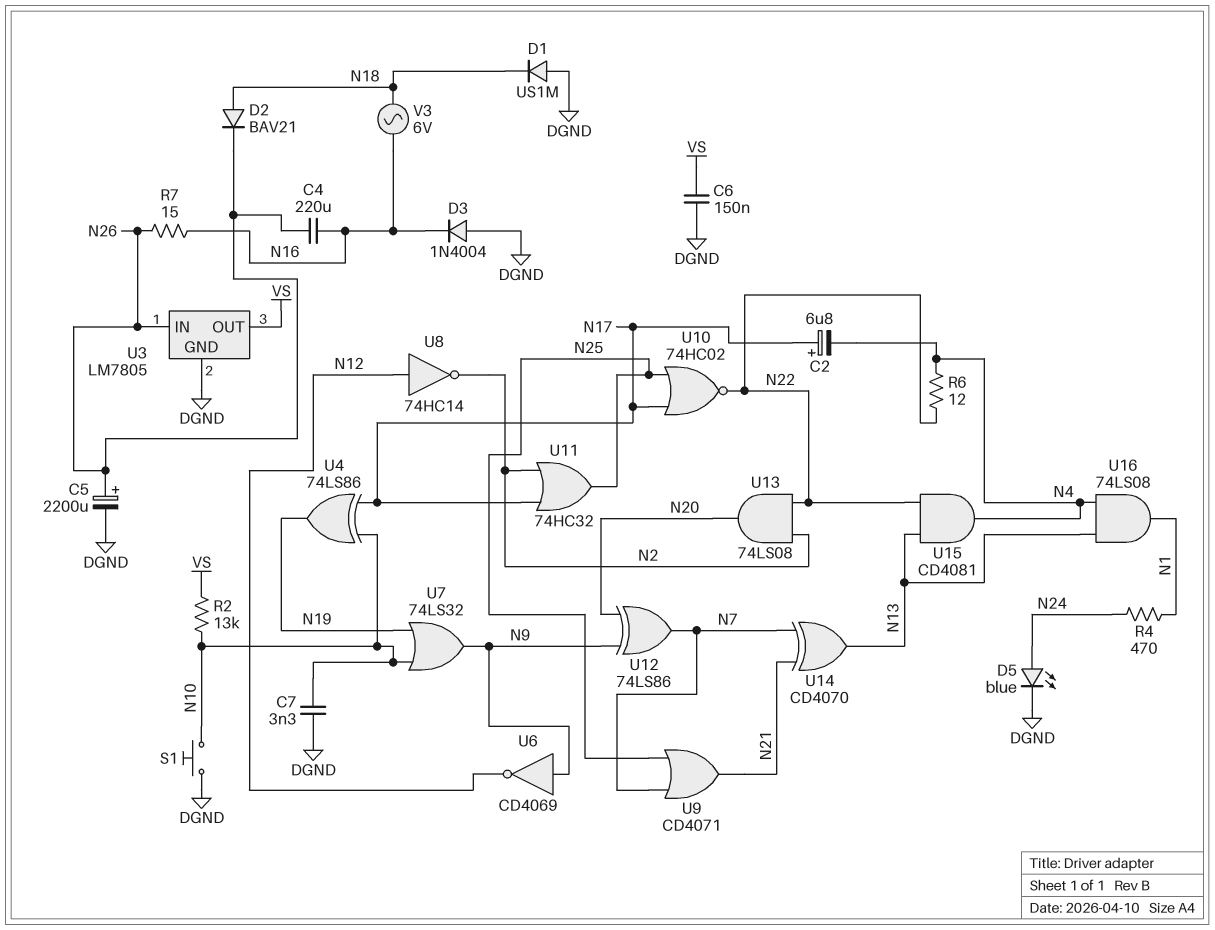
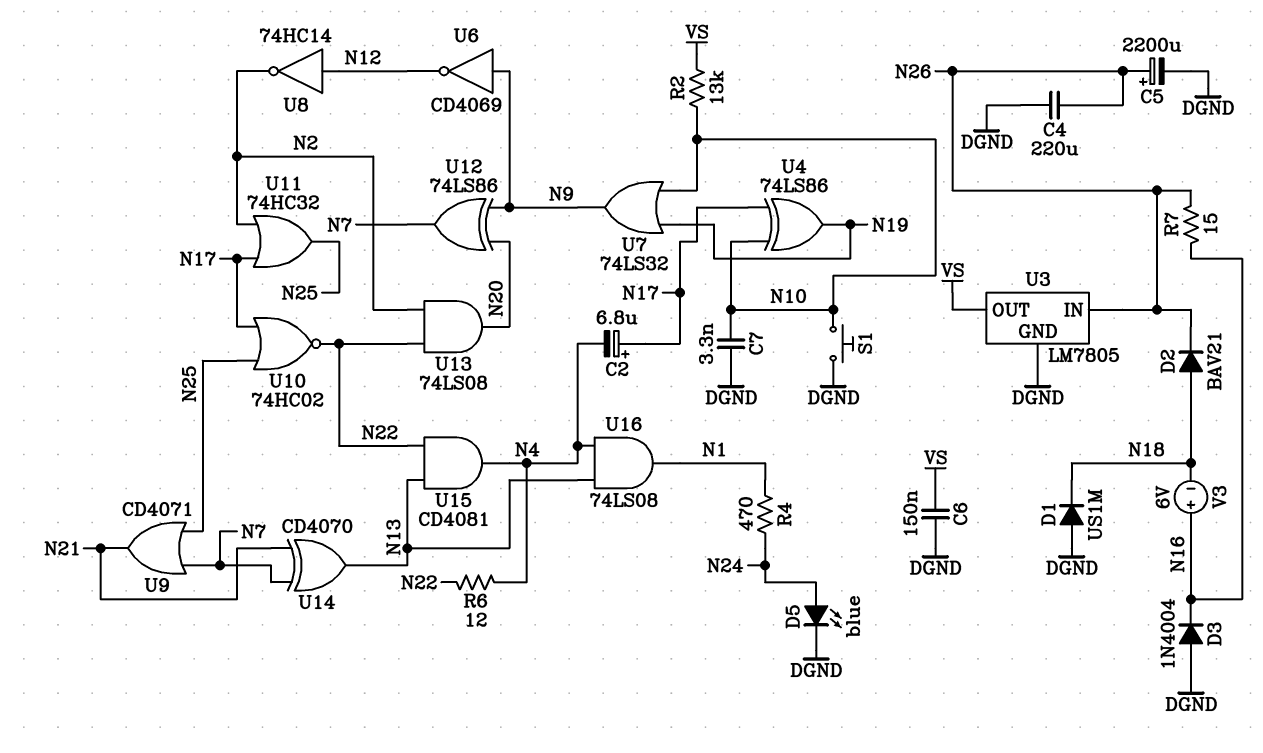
C4: 220uF (N16, N26) -> 220uF (DGND, N26)
V3: AC 6V (N16, N18) -> 6V (plus N16, minus N18)

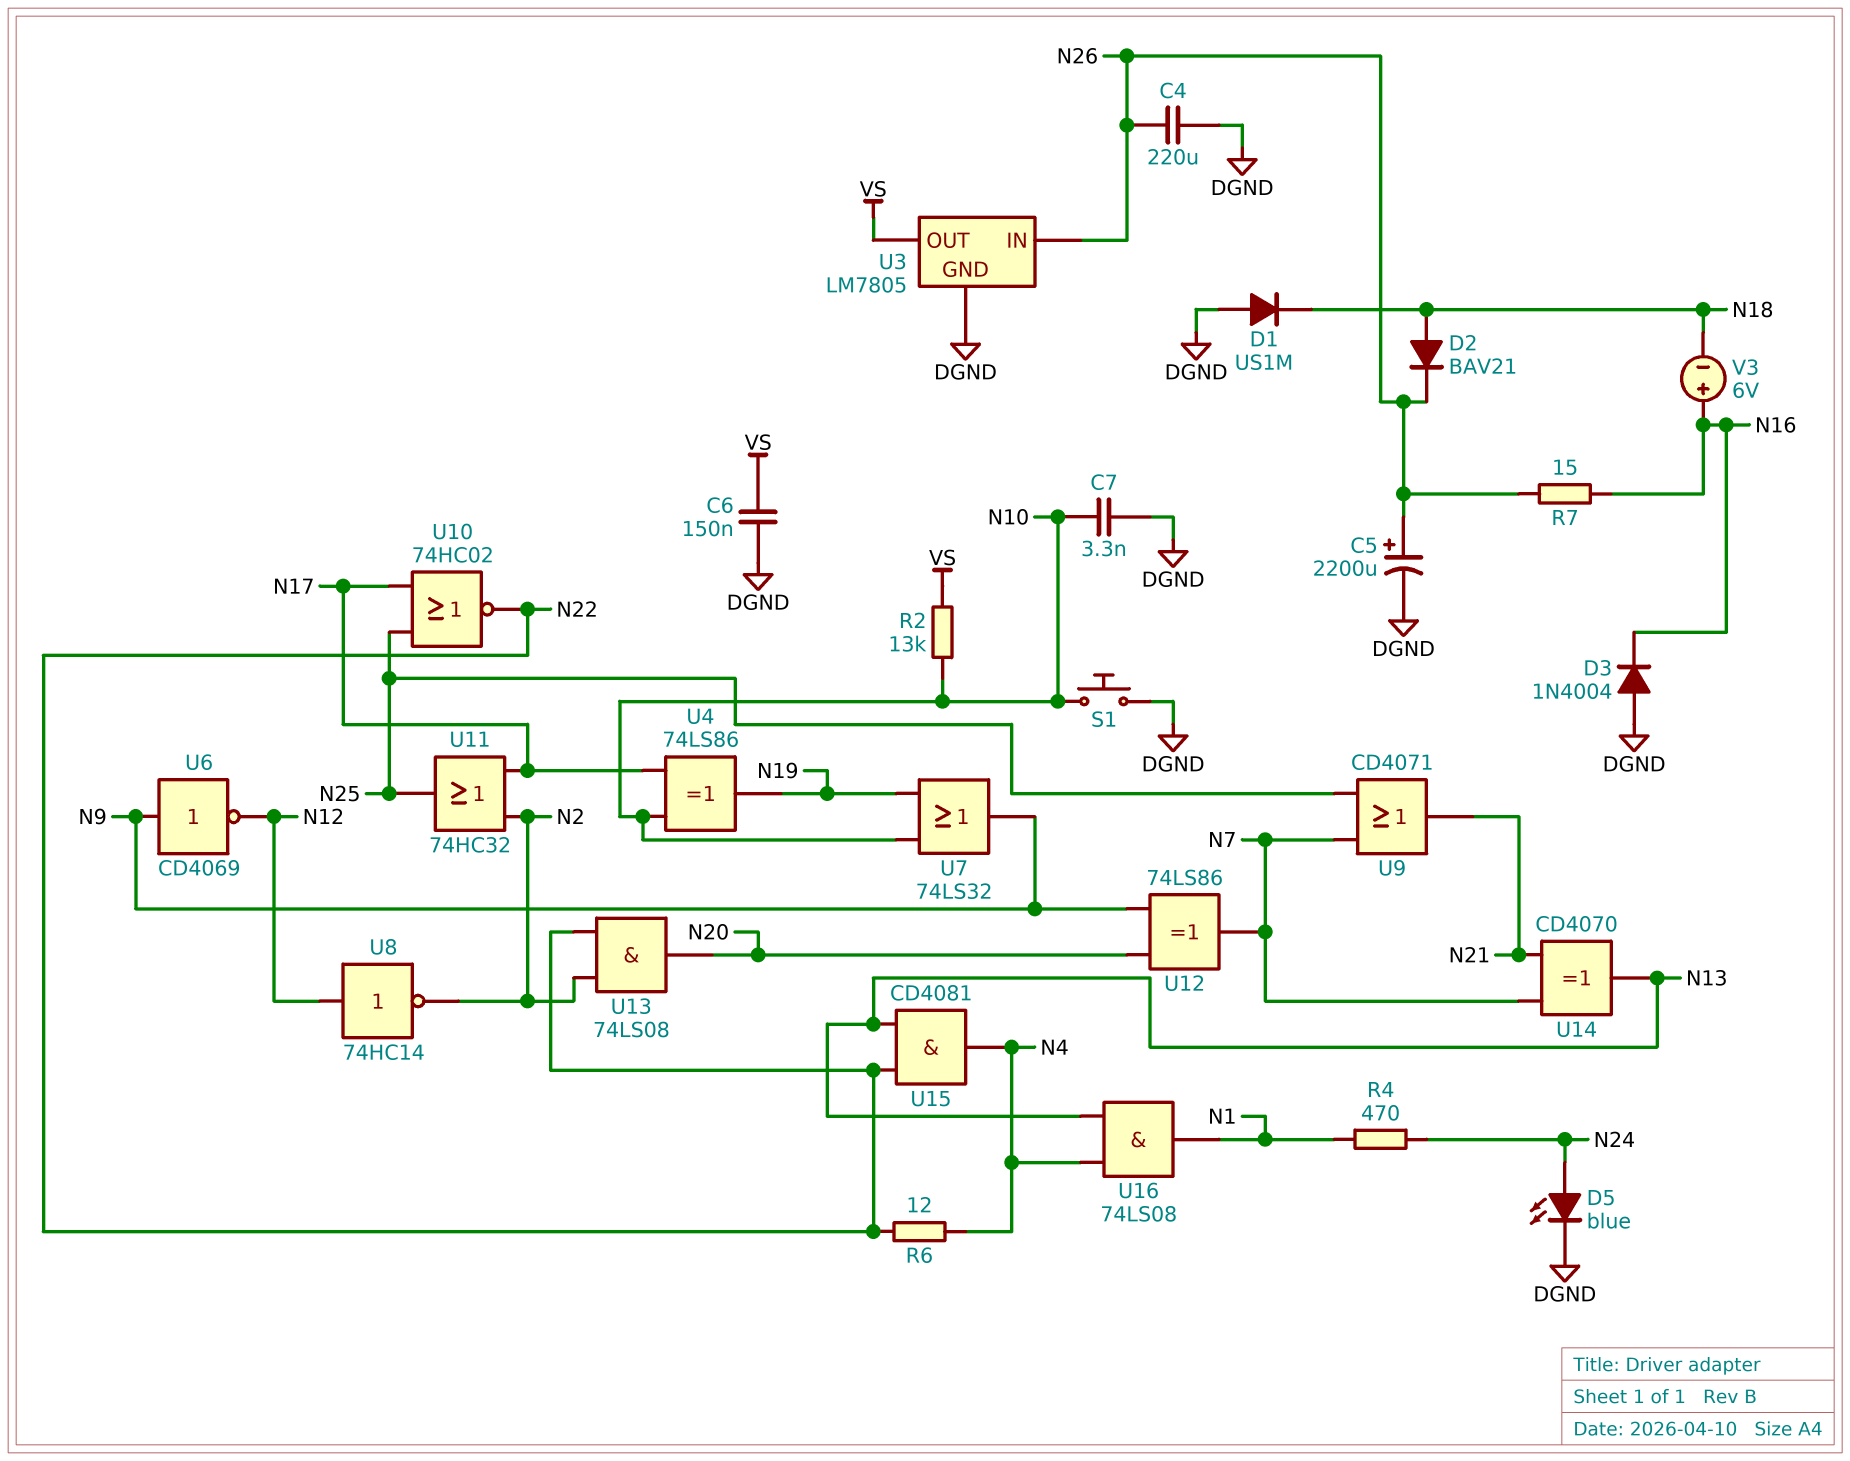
C2: 6.8uF (plus N17, minus N4) -> none

